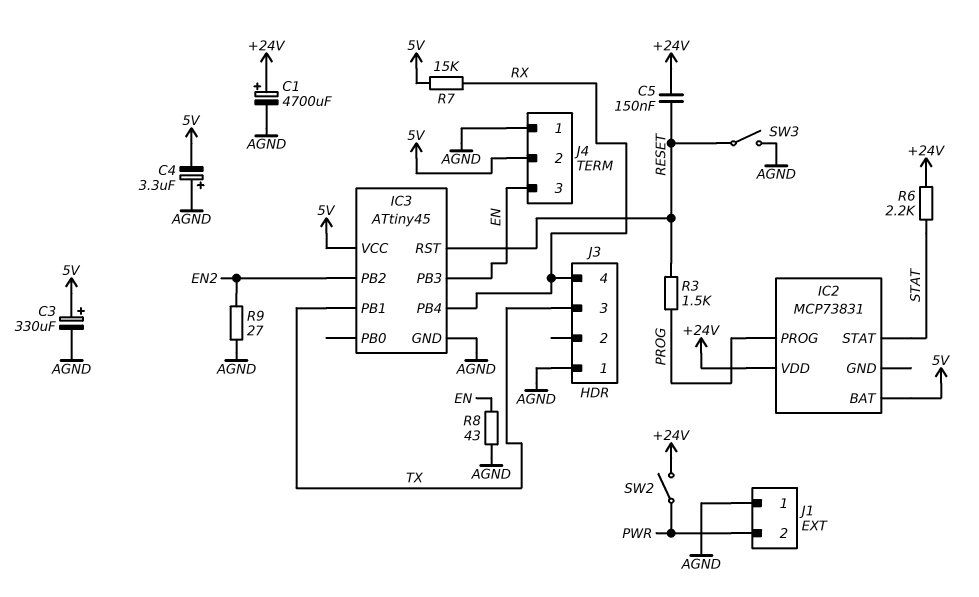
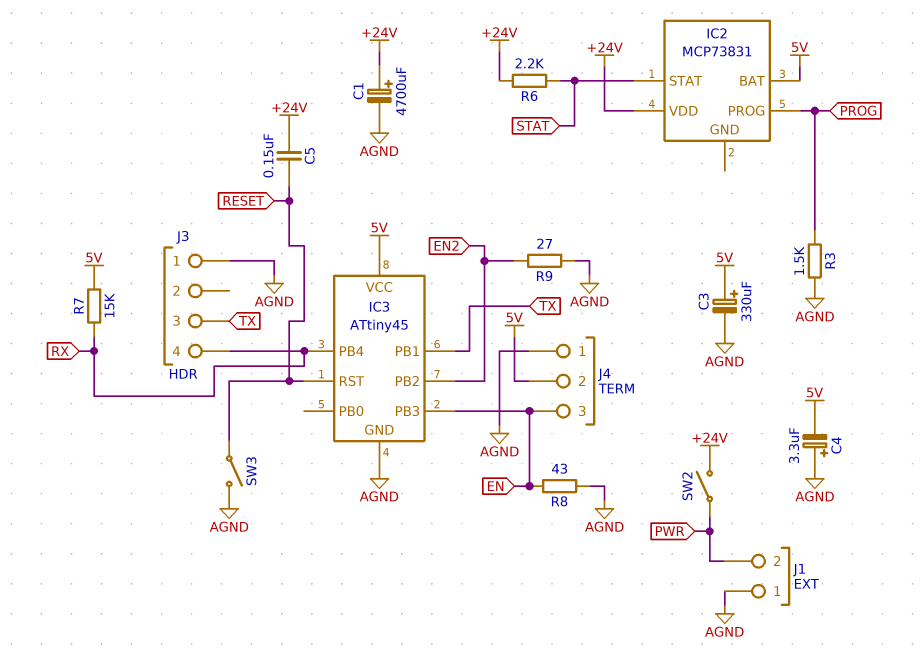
R3: 1.5k (PROG, RESET) -> 1.5k (AGND, PROG)

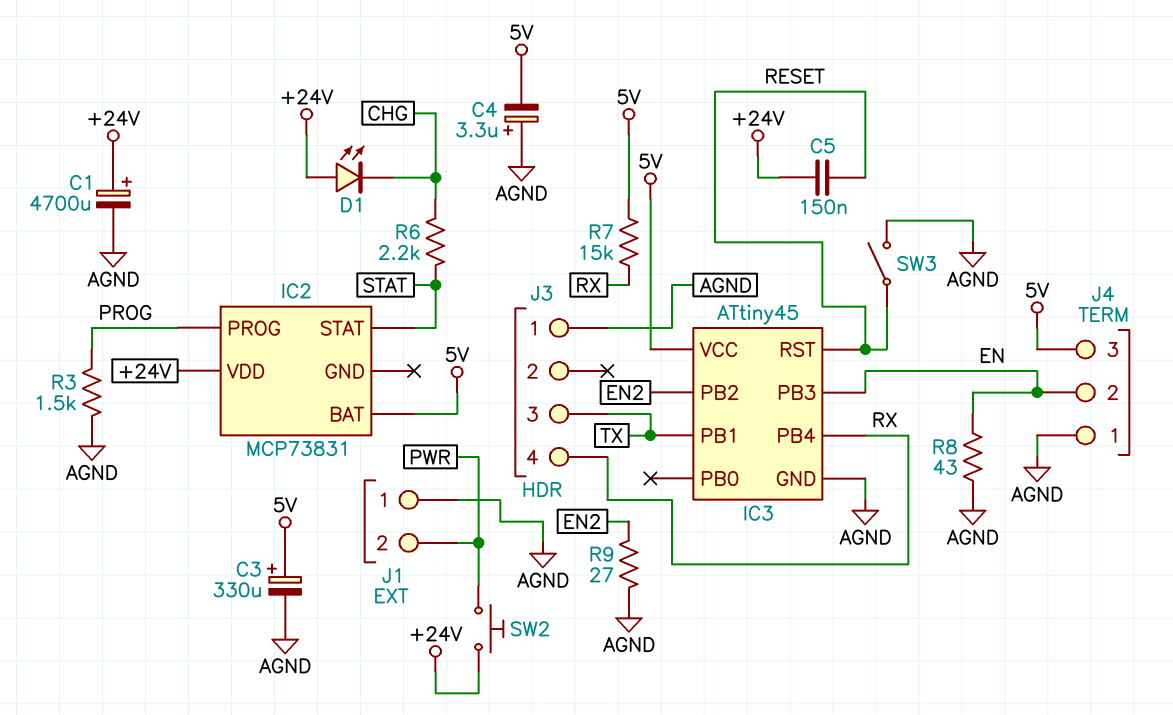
D1: none -> LED (A +24V, K CHG)
J4 pin 2: 5V -> EN
J4 pin 3: EN -> 5V
R6: 2.2k (+24V, STAT) -> 2.2k (CHG, STAT)
SW2: switch (+24V, PWR) -> button (+24V, PWR)

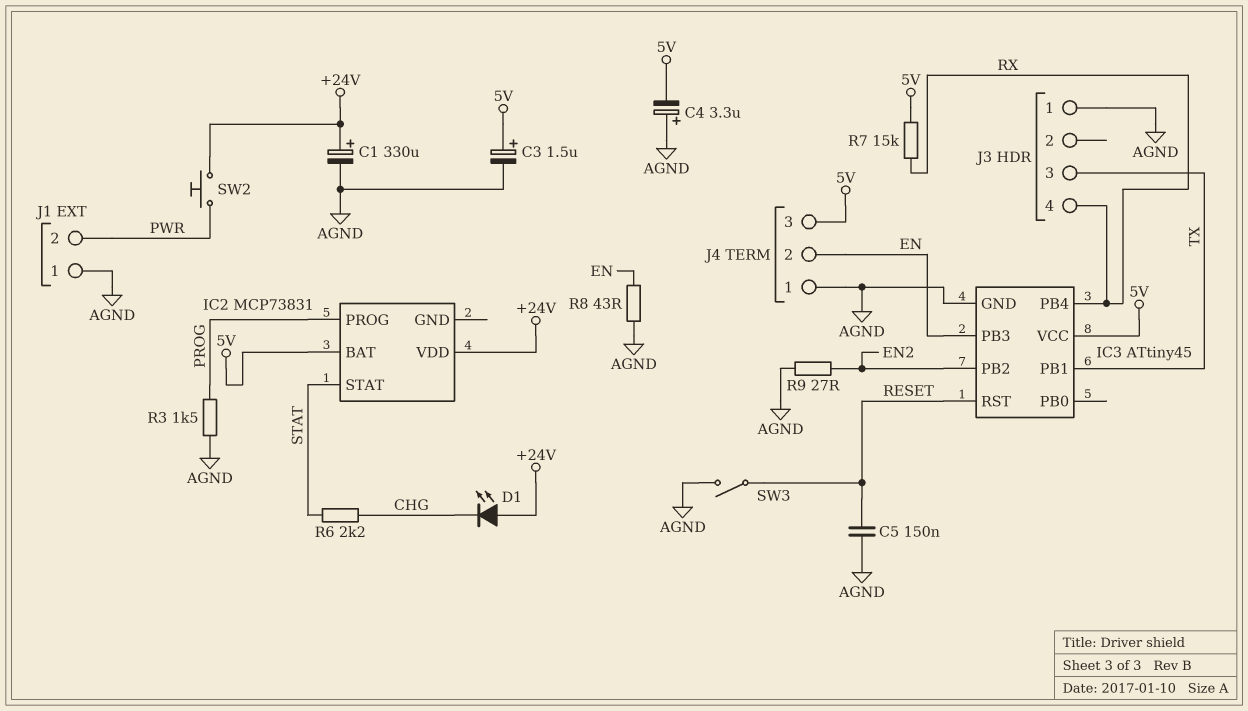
C1: 4700uF (plus +24V, minus AGND) -> 330uF (plus +24V, minus AGND)
C3: 330uF (plus 5V, minus AGND) -> 1.5uF (plus 5V, minus AGND)
C5: 150nF (+24V, RESET) -> 150nF (AGND, RESET)

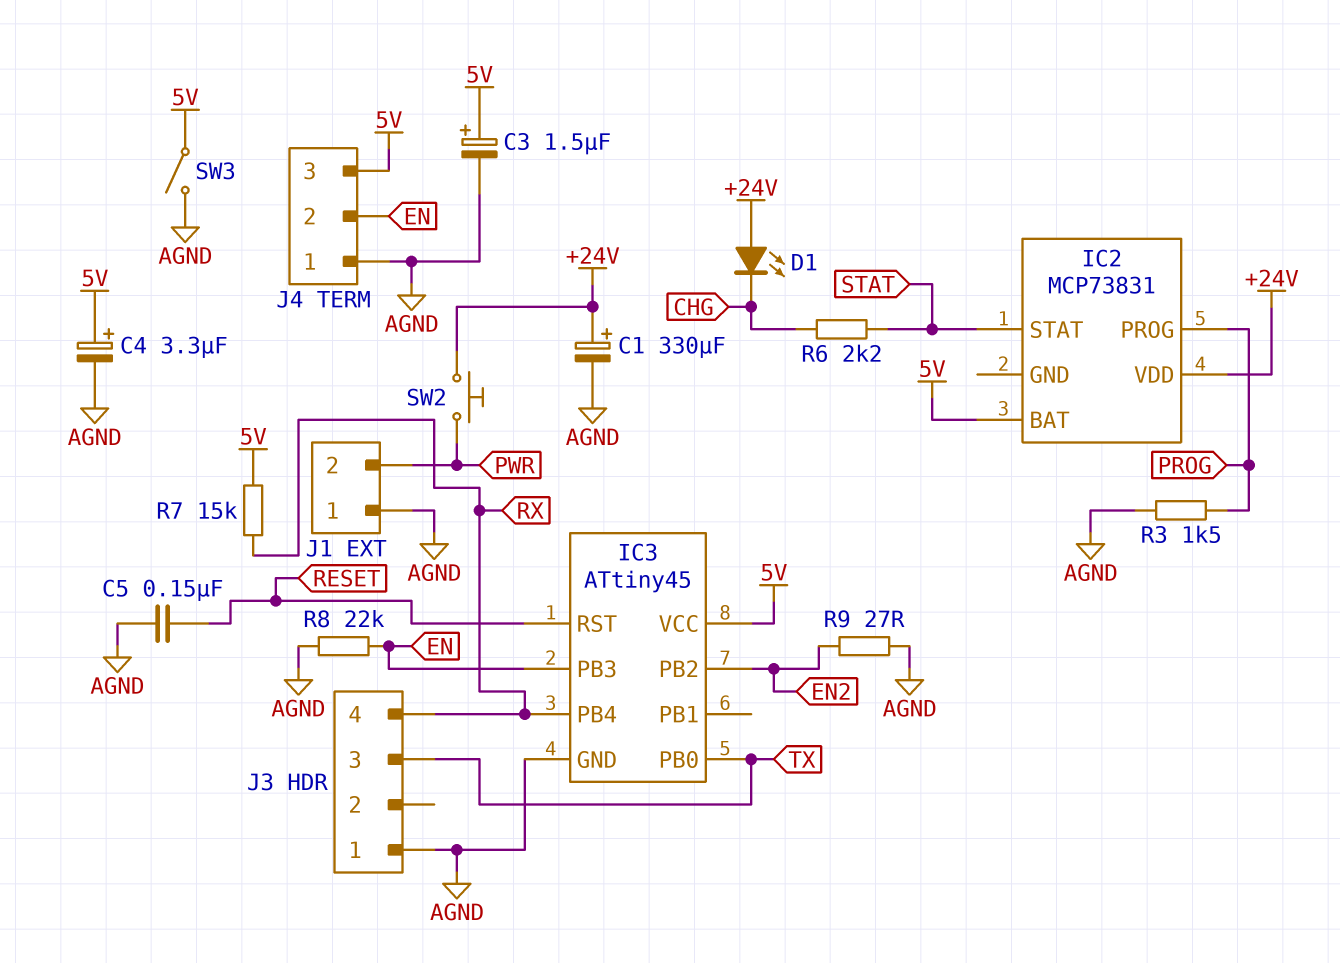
C4: 3.3uF (plus AGND, minus 5V) -> 3.3uF (plus 5V, minus AGND)
IC3 pin PB0: none -> TX
IC3 pin PB1: TX -> none
R8: 43 (AGND, EN) -> 22k (AGND, EN)
SW3: switch (AGND, RESET) -> switch (5V, AGND)

